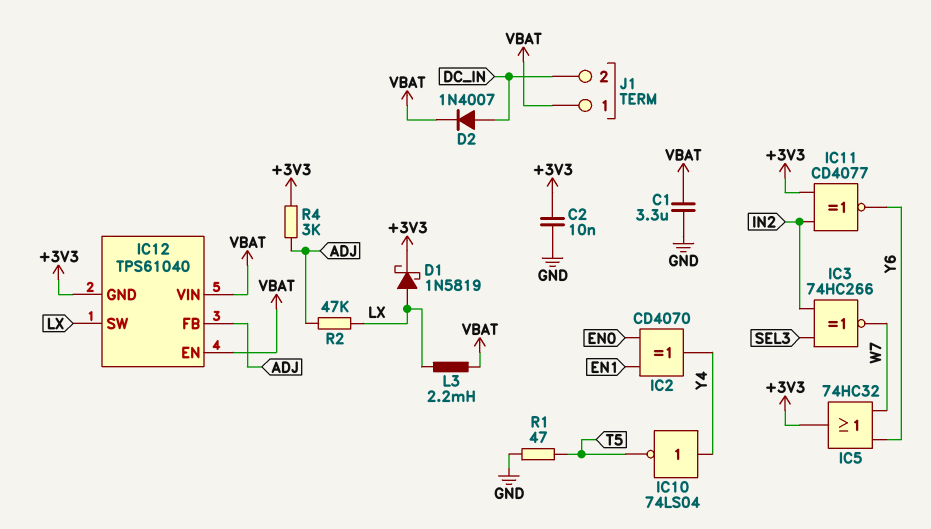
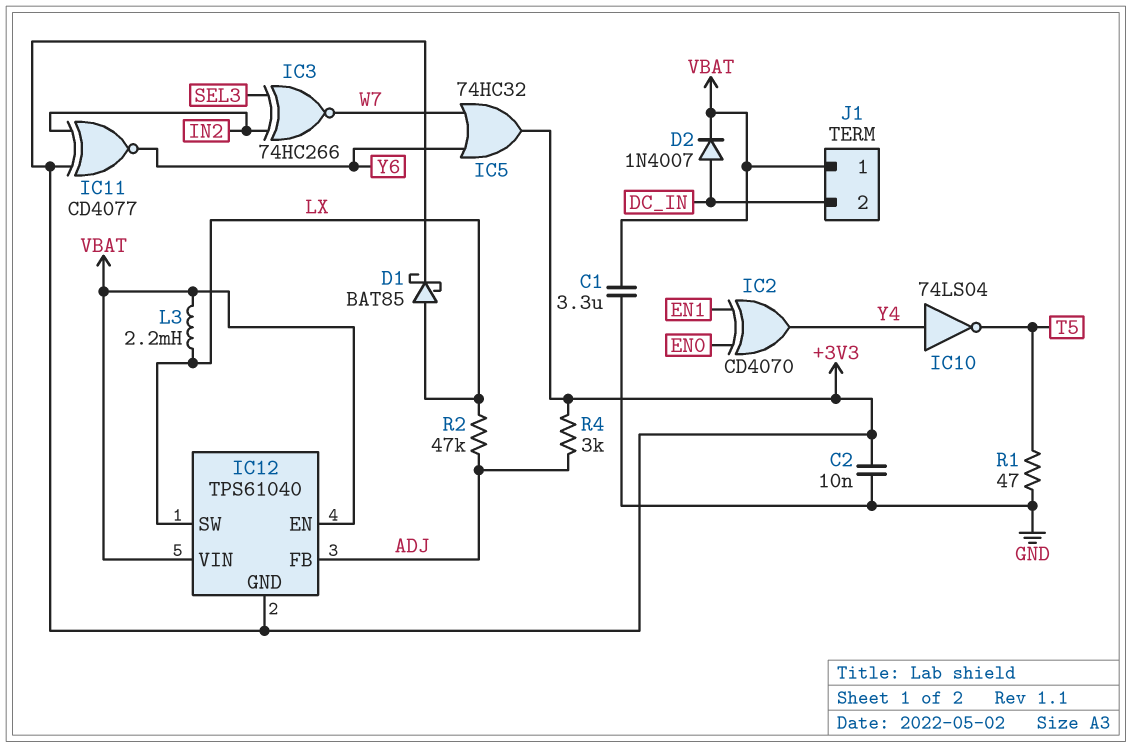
D1: schottky 1N5819 (A LX, K +3V3) -> schottky BAT85 (A LX, K +3V3)

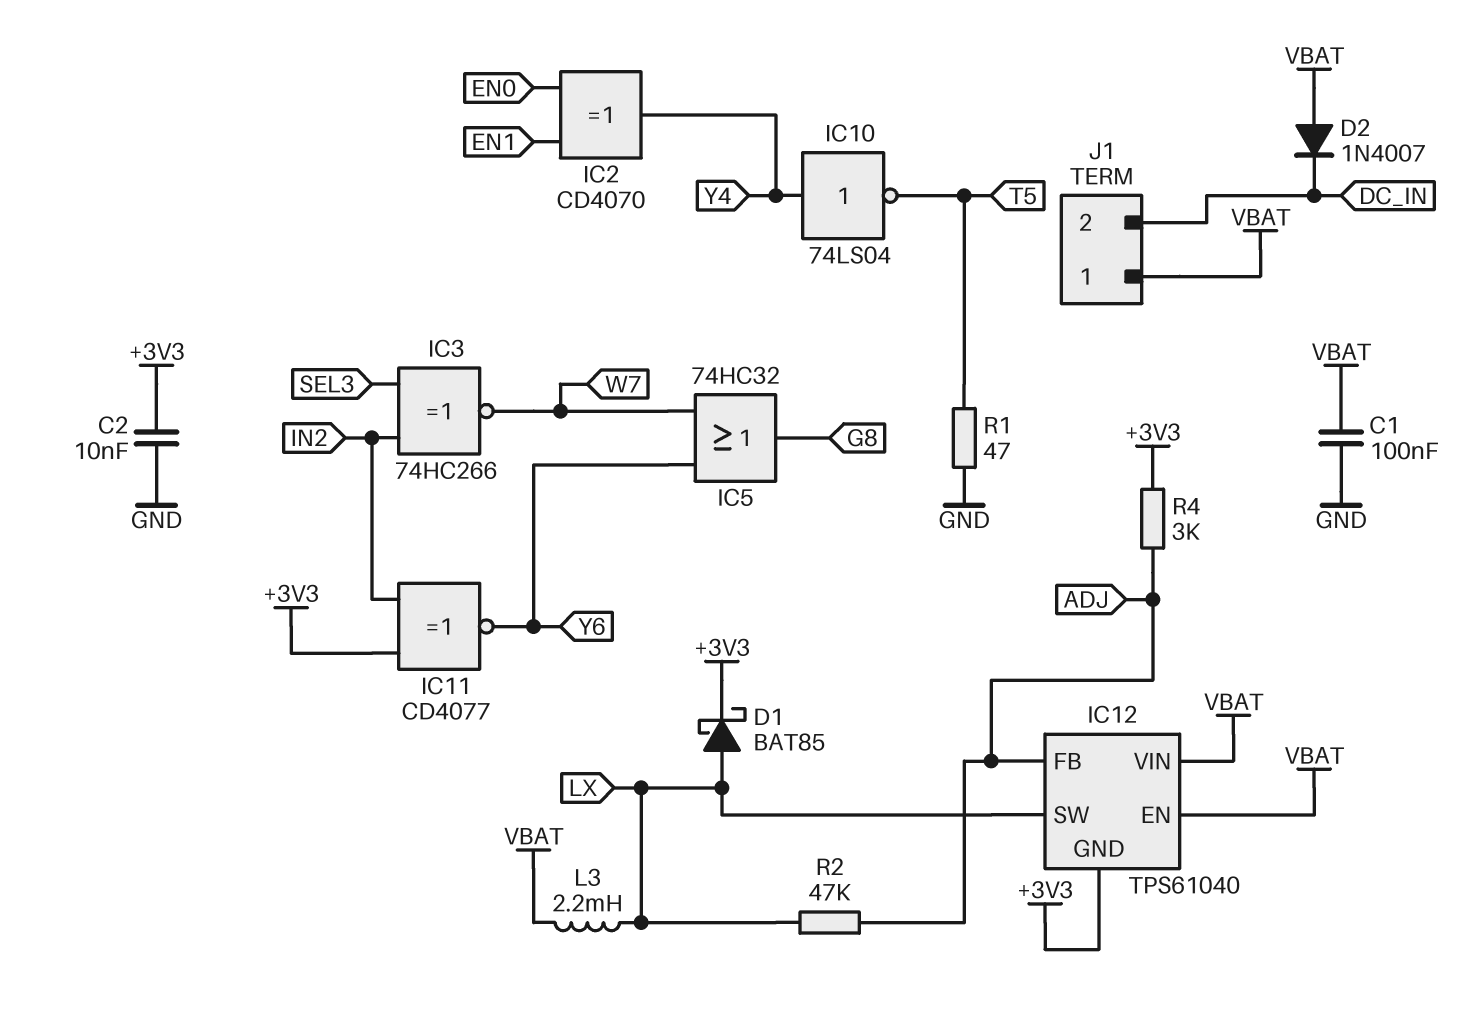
C1: 3.3uF (GND, VBAT) -> 100nF (GND, VBAT)
D2: diode 1N4007 (A DC_IN, K VBAT) -> diode 1N4007 (A VBAT, K DC_IN)
IC5: OR 74HC32 (in W7, in Y6, out +3V3) -> OR 74HC32 (in W7, in Y6, out G8)

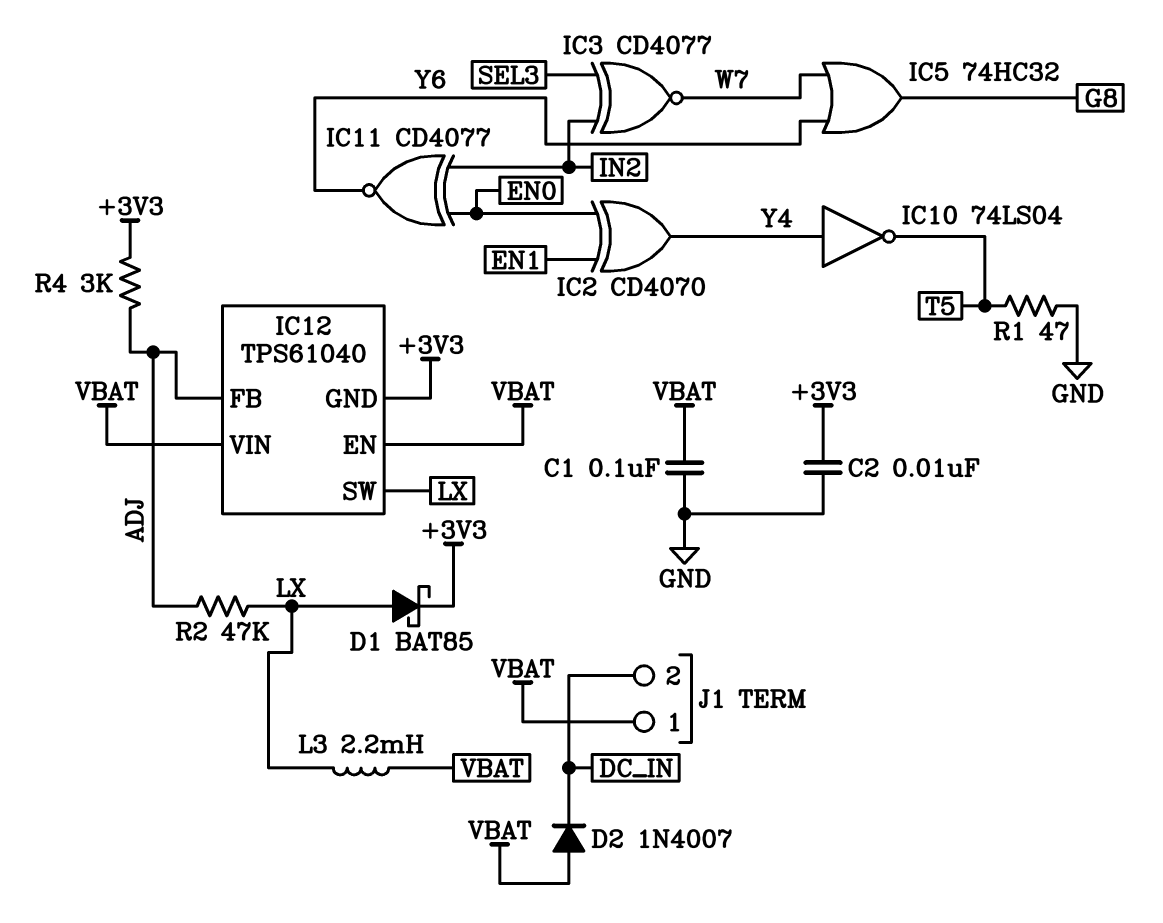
IC3: XNOR 74HC266 (in IN2, in SEL3, out W7) -> XNOR CD4077 (in IN2, in SEL3, out W7)
IC11: XNOR CD4077 (in +3V3, in IN2, out Y6) -> XNOR CD4077 (in EN0, in IN2, out Y6)

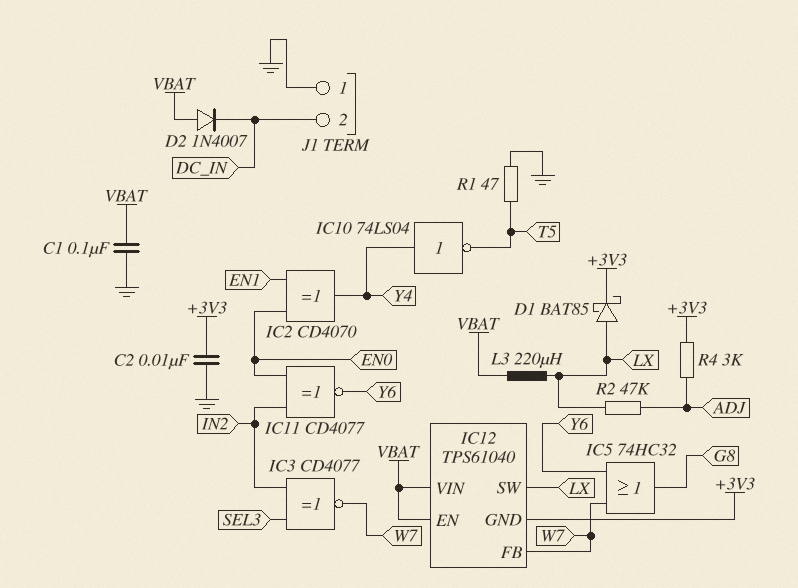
IC12 pin FB: ADJ -> W7
J1 pin 1: VBAT -> GND
L3: 2.2mH (LX, VBAT) -> 220uH (LX, VBAT)

